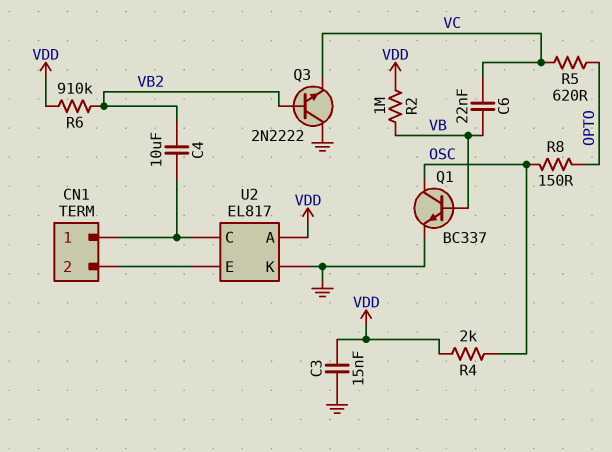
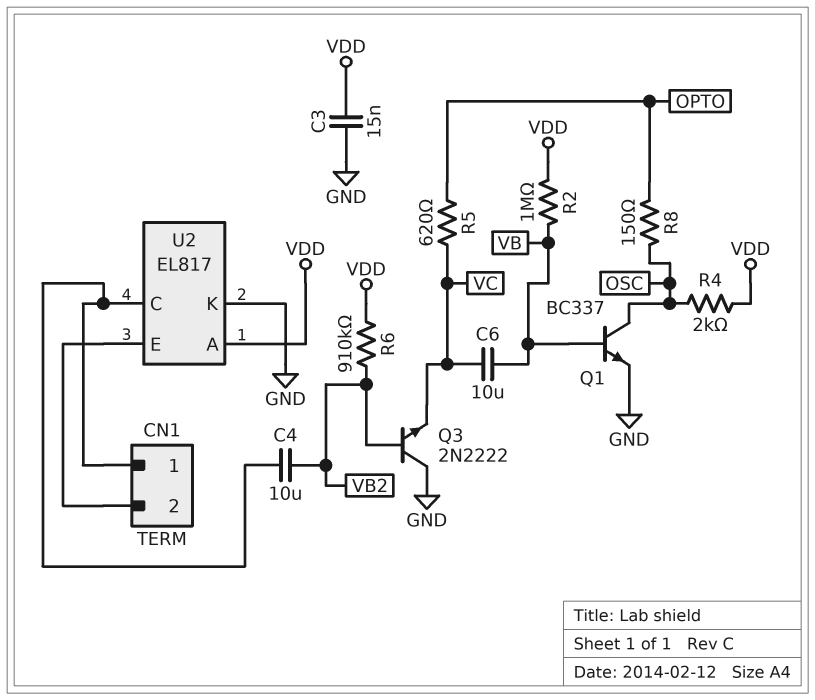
C6: 22nF (VB, VC) -> 10uF (VB, VC)

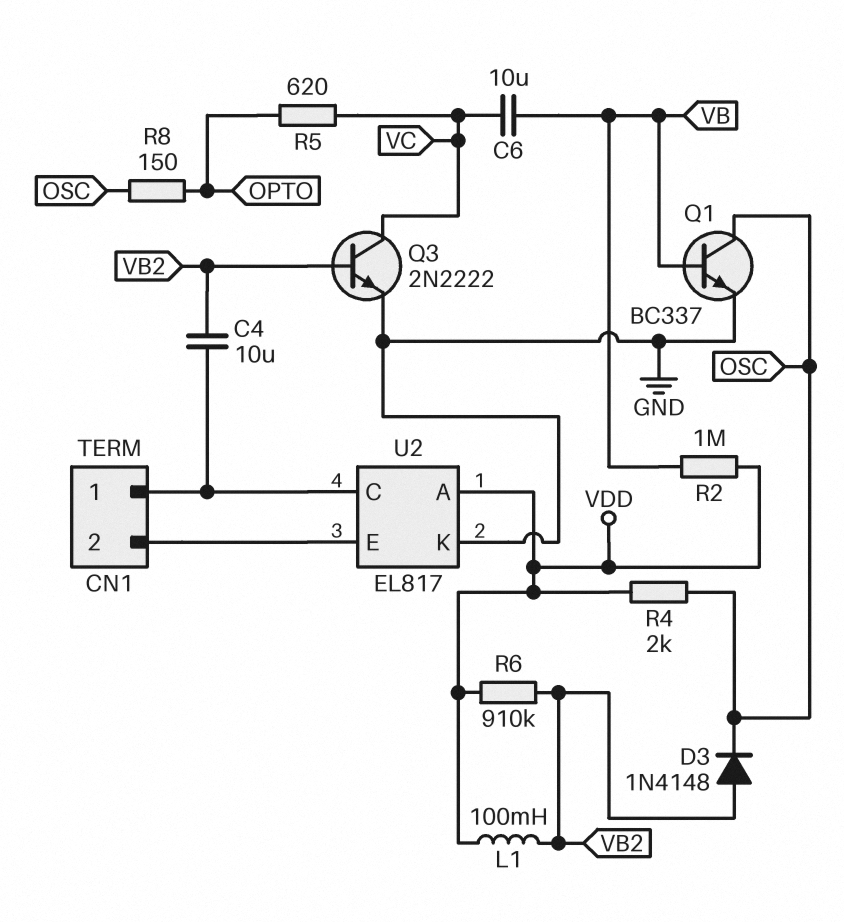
C3: 15nF (GND, VDD) -> none
D3: none -> diode 1N4148 (A VB2, K OSC)
L1: none -> 100mH (VB2, VDD)
Q3: NPN 2N2222 (B VB2, C GND, E VC) -> NPN 2N2222 (B VB2, C VC, E GND)

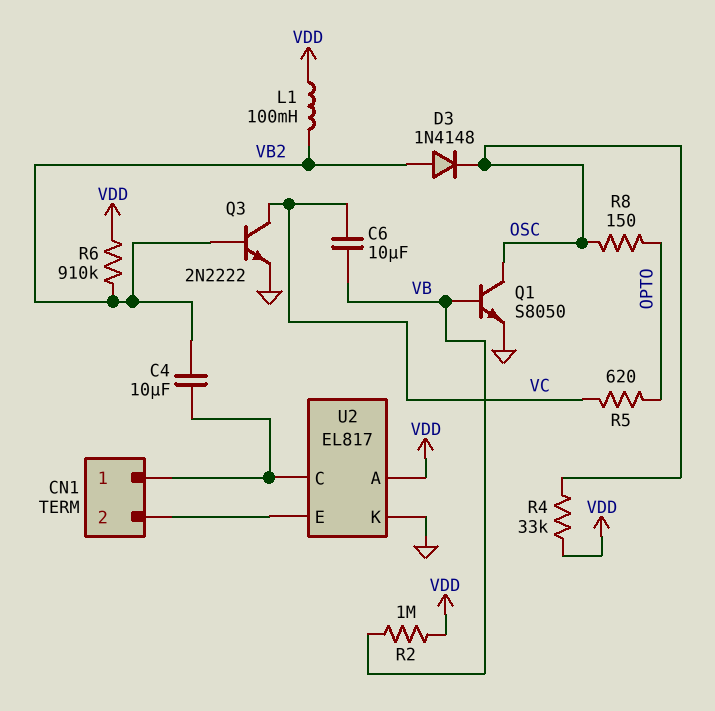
Q1: NPN BC337 (B VB, C OSC, E GND) -> NPN S8050 (B VB, C OSC, E GND)
R4: 2k (OSC, VDD) -> 33k (OSC, VDD)

